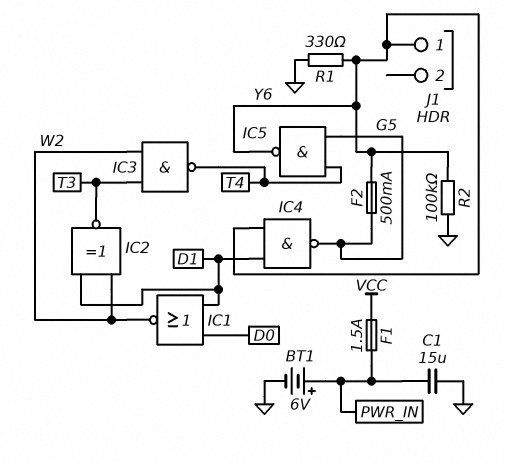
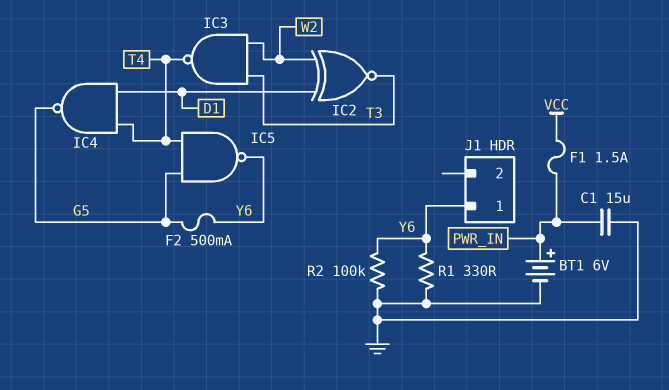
IC1: NOR (in D0, in D1, out W2) -> none
IC4: NAND (in D1, in Y6, out G5) -> NAND (in D1, in T4, out G5)

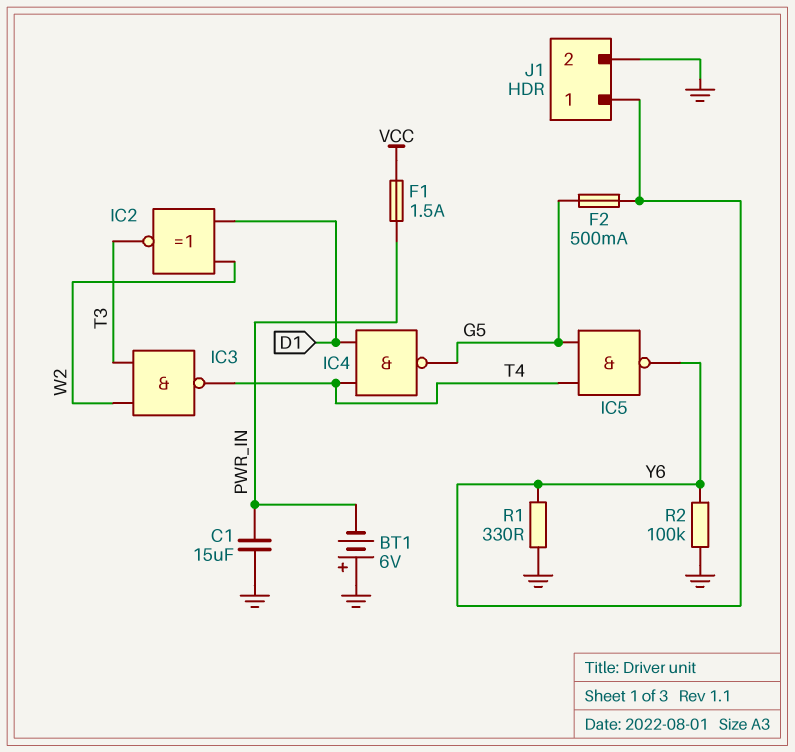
BT1: 6V (plus PWR_IN, minus GND) -> 6V (plus GND, minus PWR_IN)
J1 pin 2: none -> GND

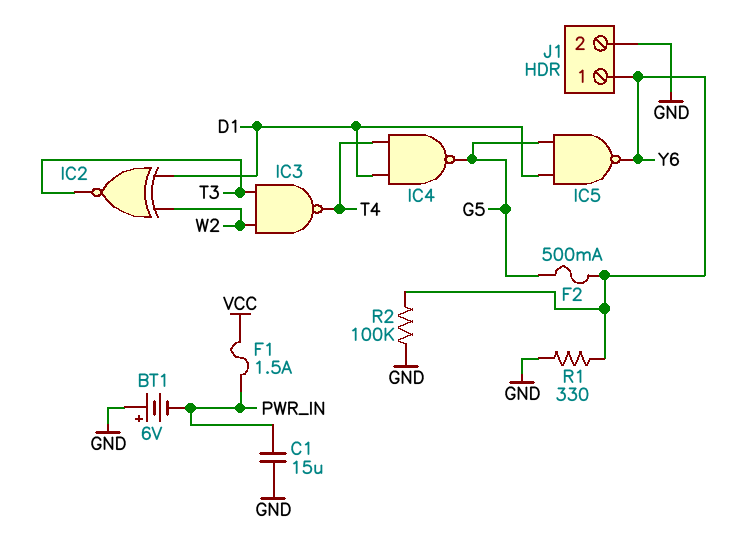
IC5: NAND (in G5, in T4, out Y6) -> NAND (in D1, in G5, out Y6)

